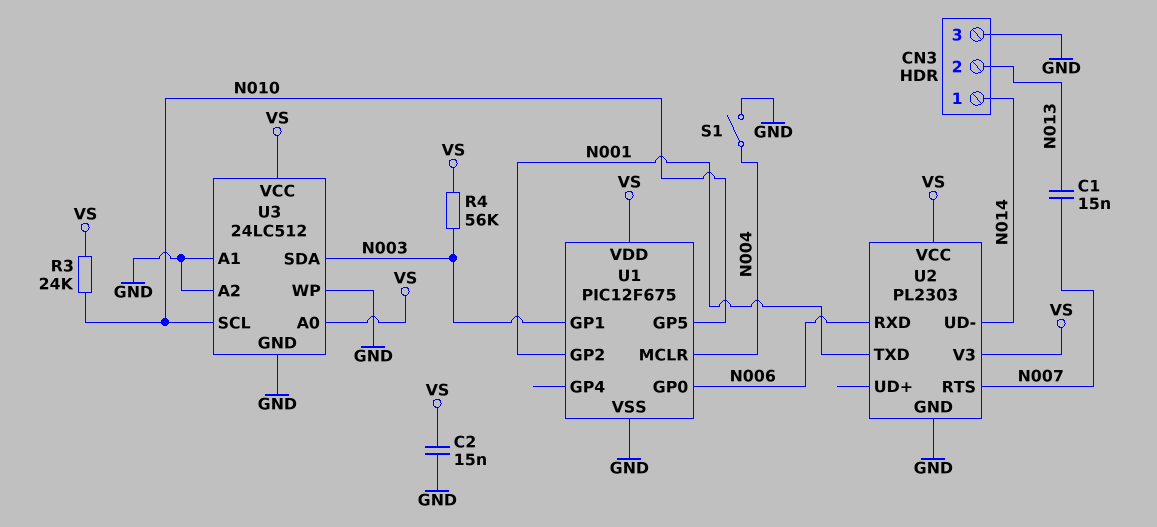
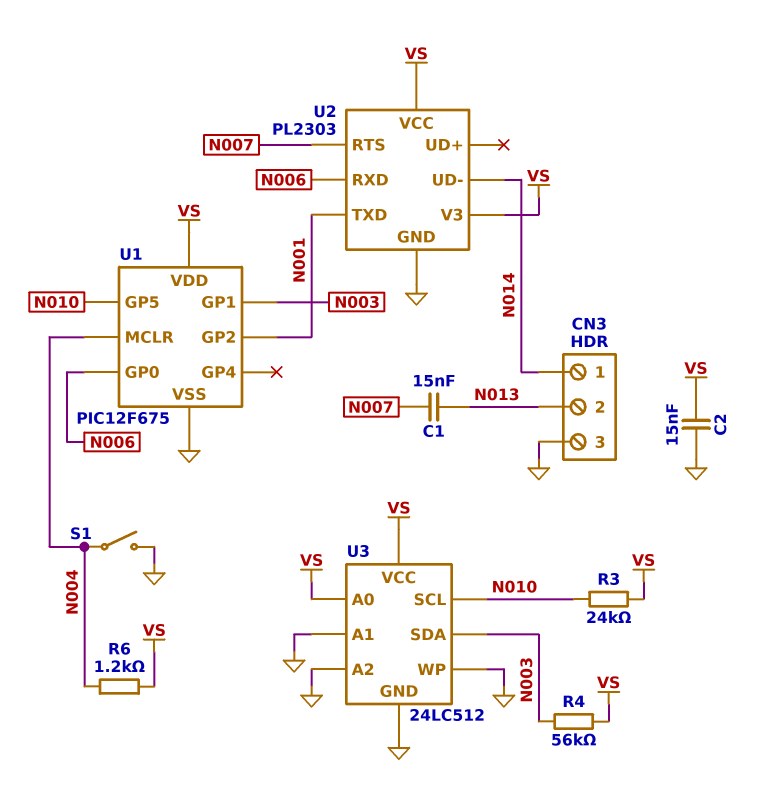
R6: none -> 1.2k (N004, VS)

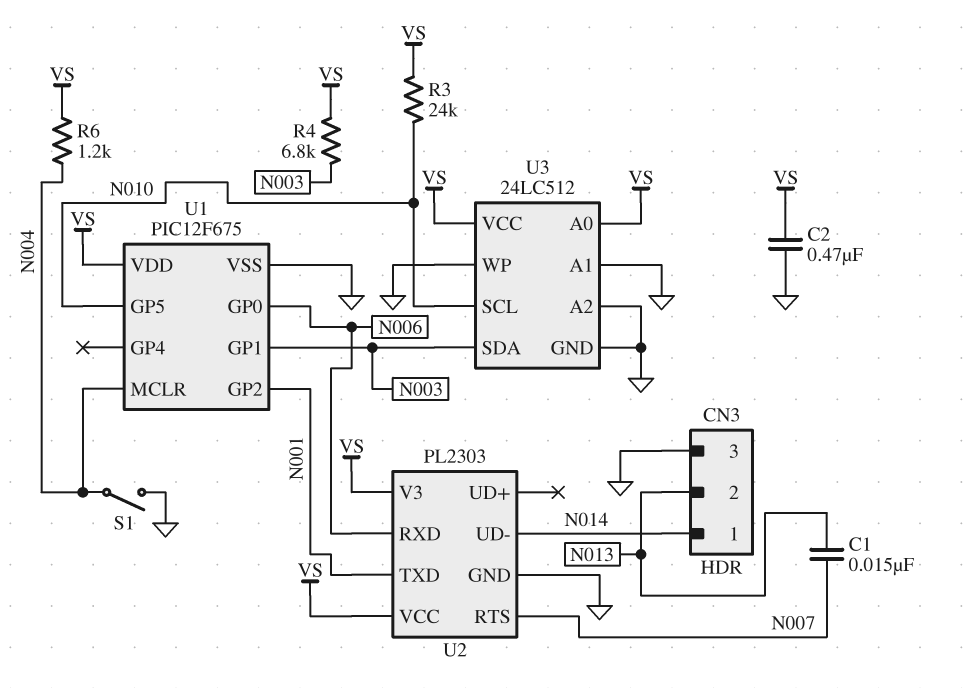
C2: 15nF (GND, VS) -> 470nF (GND, VS)
R4: 56k (N003, VS) -> 6.8k (N003, VS)

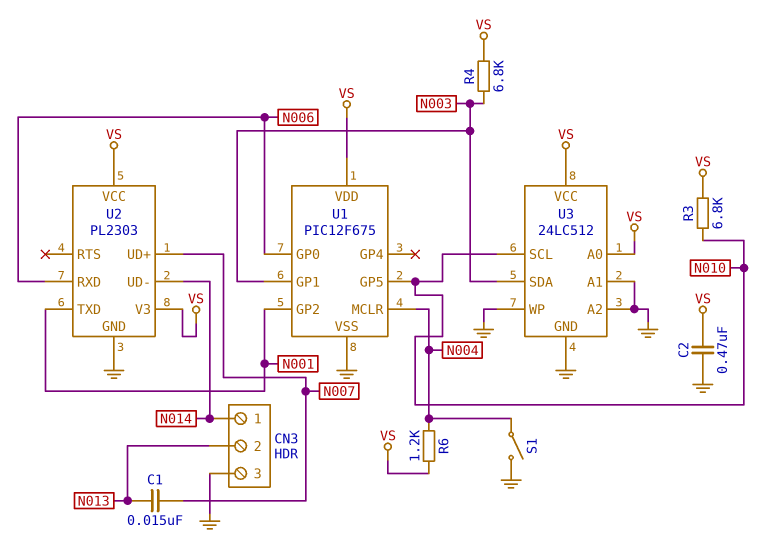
R3: 24k (N010, VS) -> 6.8k (N010, VS)
U2 pin RTS: N007 -> none
U2 pin UD+: none -> N007

